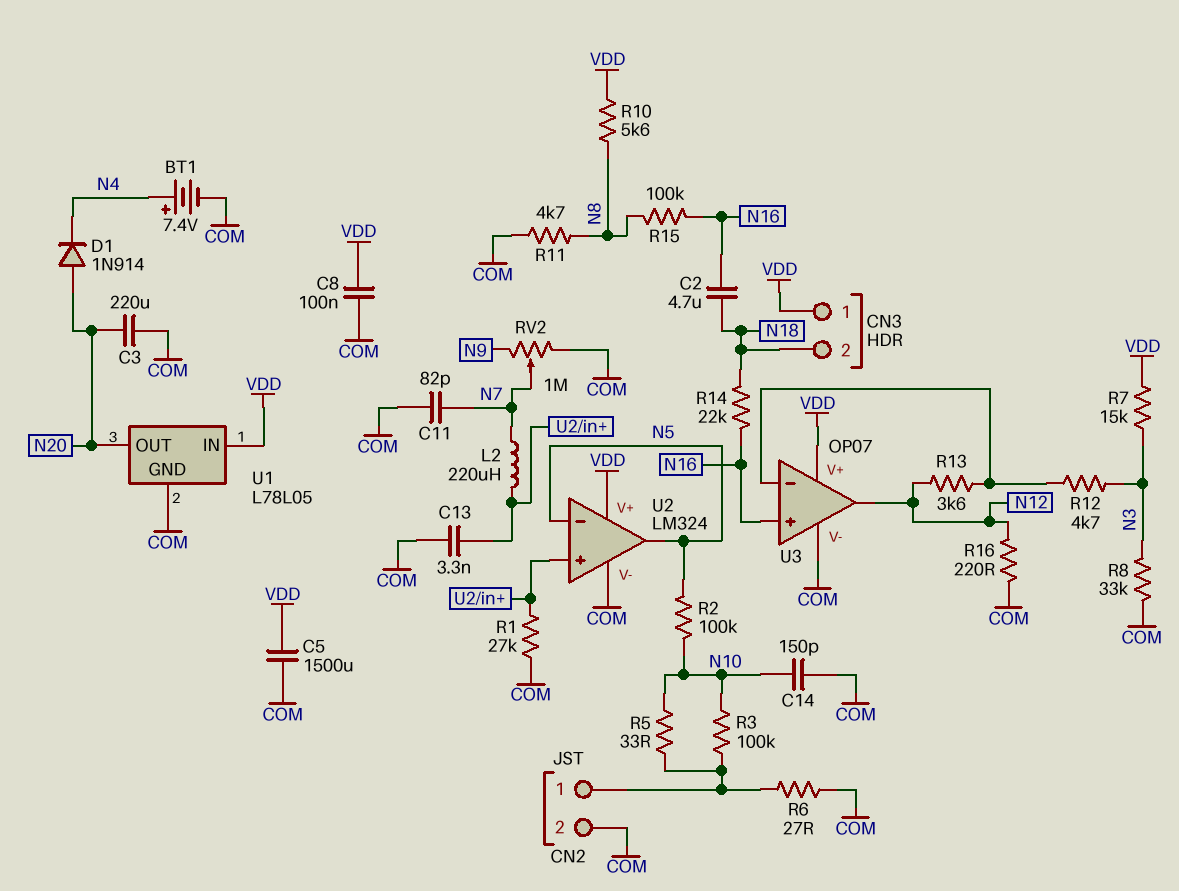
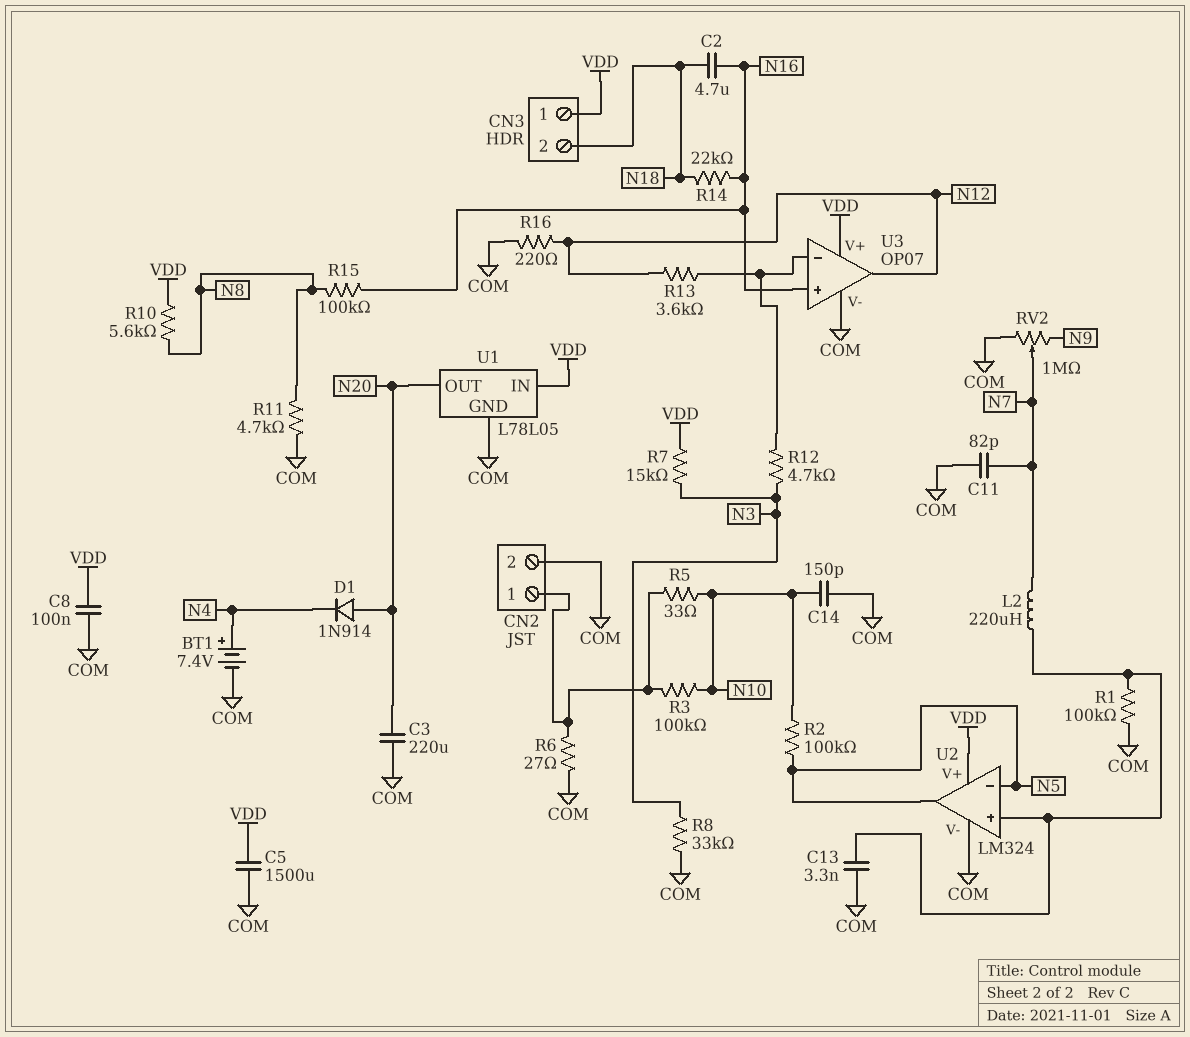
R1: 27k (COM, U2/in+) -> 100k (COM, U2/in+)

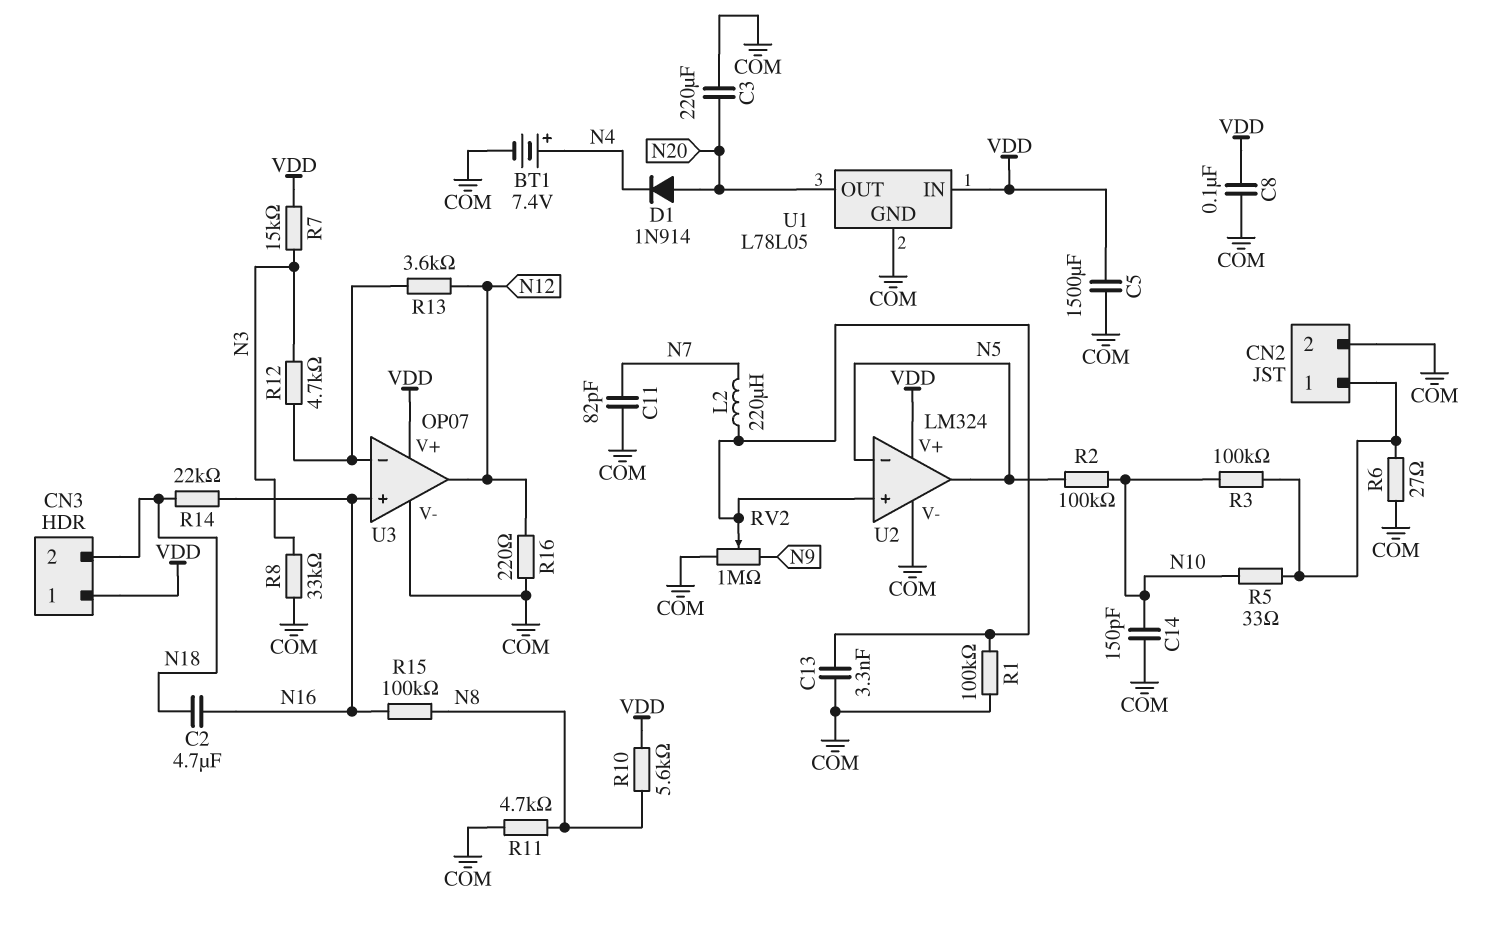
RV2: 1M (COM, N9, wiper N7) -> 1M (COM, N9, wiper U2/in+)

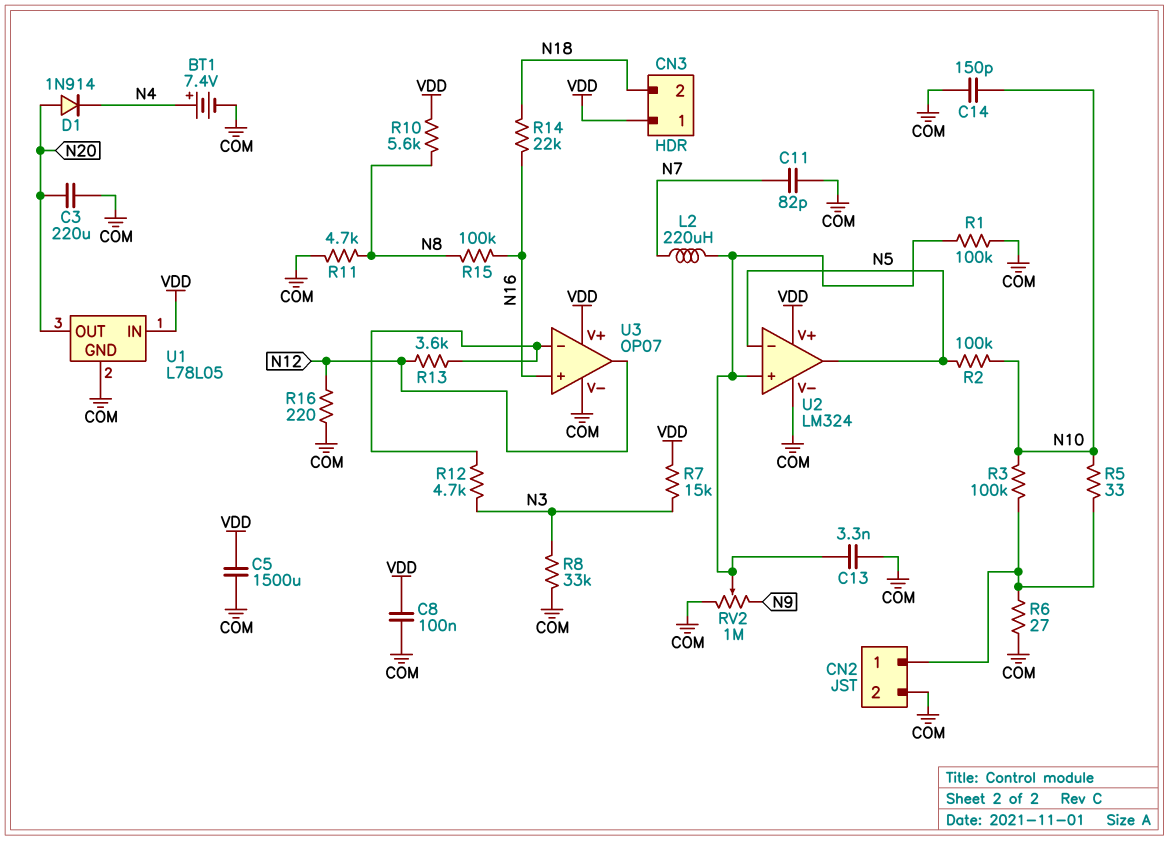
C2: 4.7uF (N16, N18) -> none

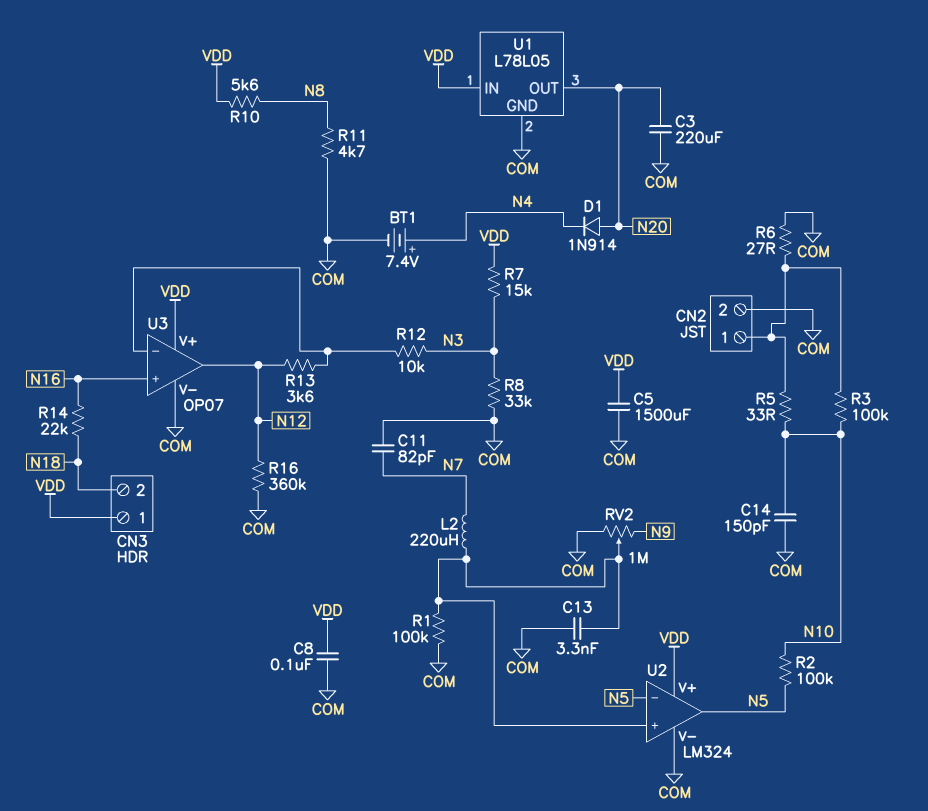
R12: 4.7k (N3, U3/in-) -> 10k (N3, U3/in-)
R15: 100k (N8, N16) -> none
R16: 220 (COM, N12) -> 360k (COM, N12)

